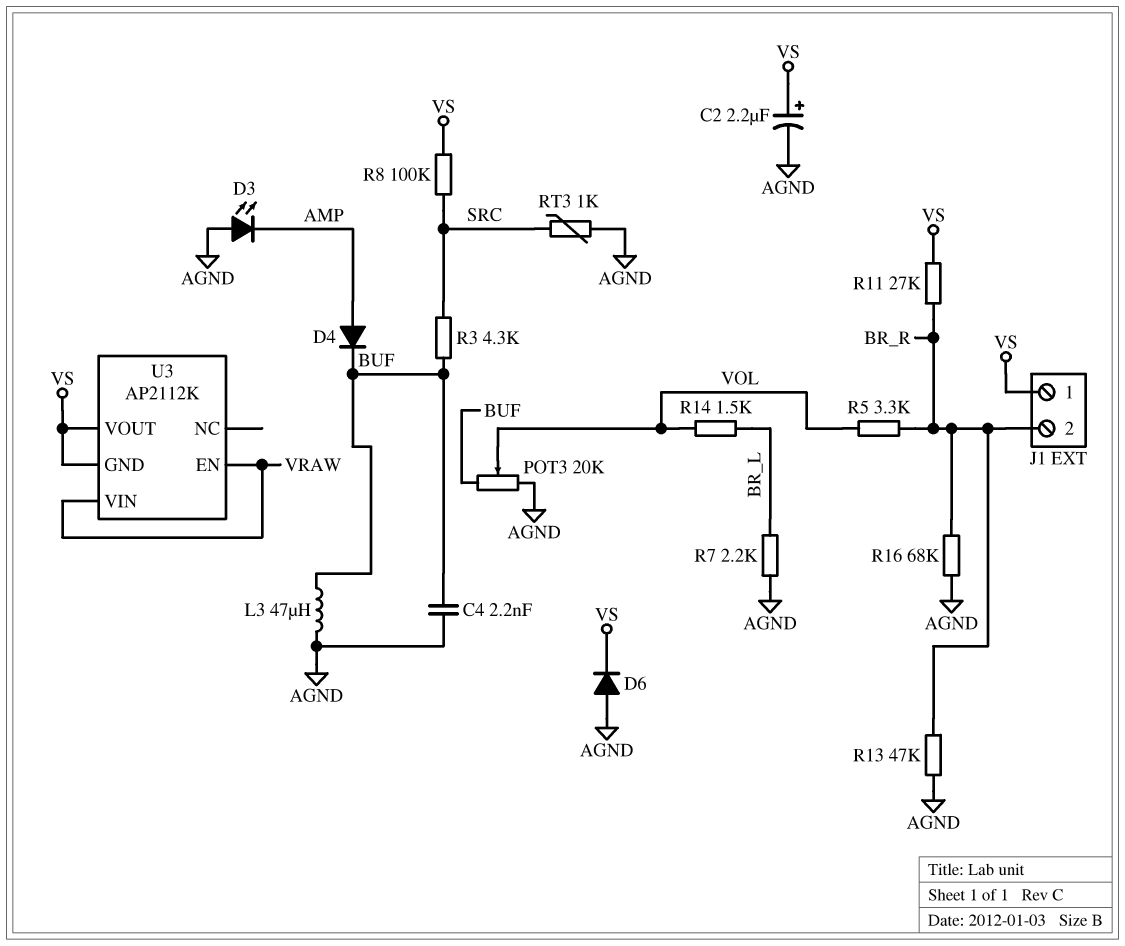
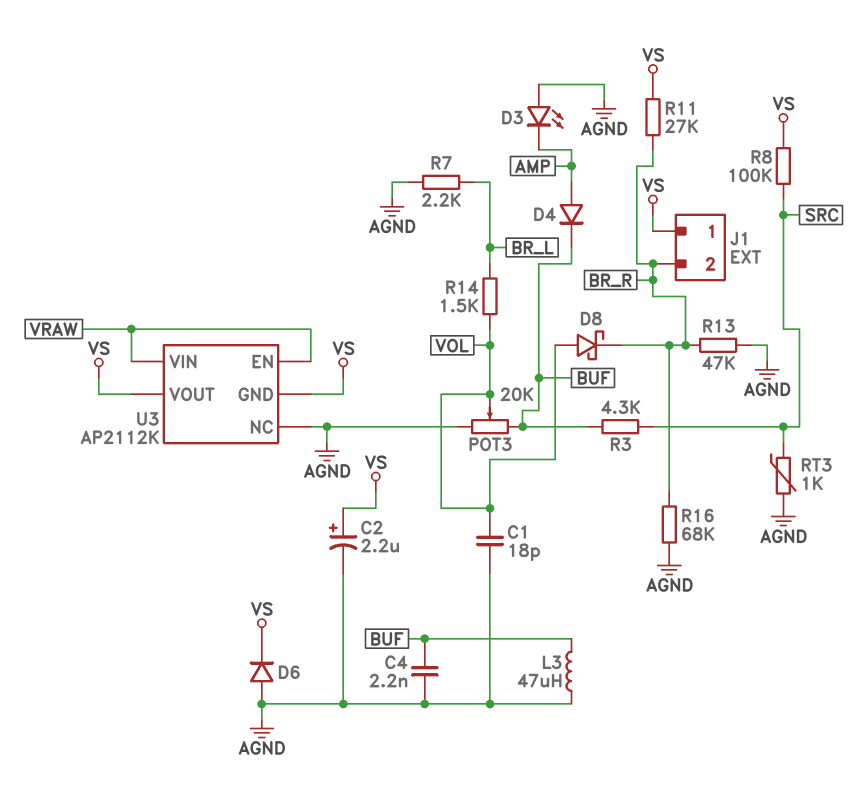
C1: none -> 18pF (AGND, VOL)
D8: none -> schottky (A VOL, K BR_R)
R5: 3.3k (BR_R, VOL) -> none
U3 pin NC: none -> AGND

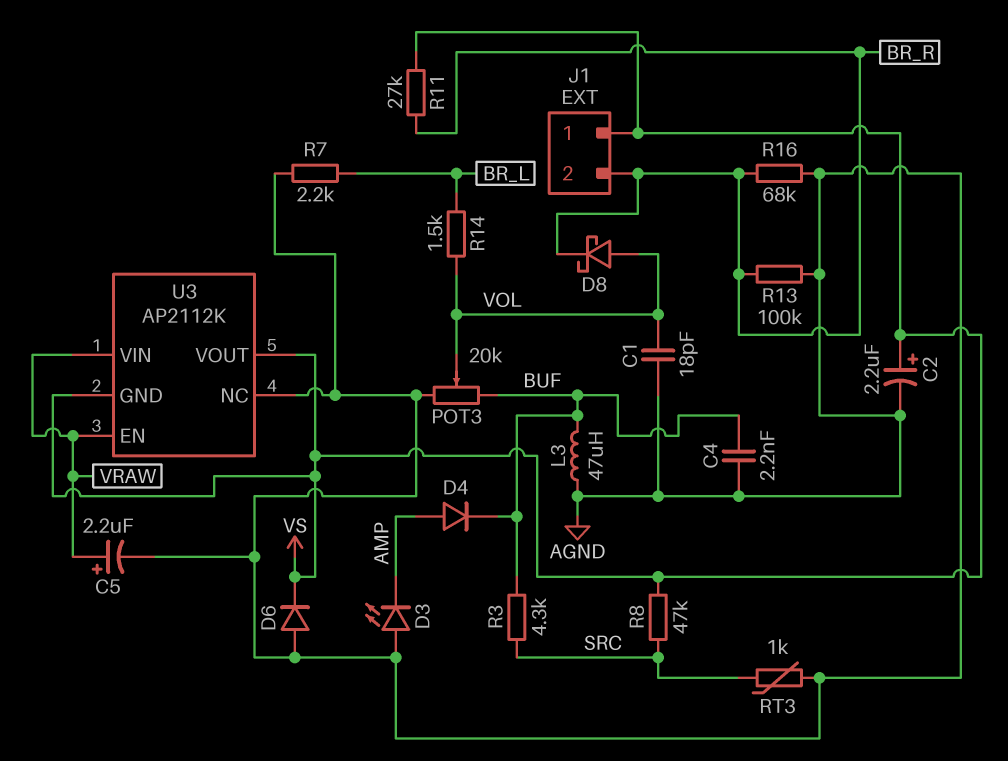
C5: none -> 2.2uF (plus VRAW, minus AGND)
R8: 100k (SRC, VS) -> 47k (SRC, VS)
R13: 47k (AGND, BR_R) -> 100k (AGND, BR_R)

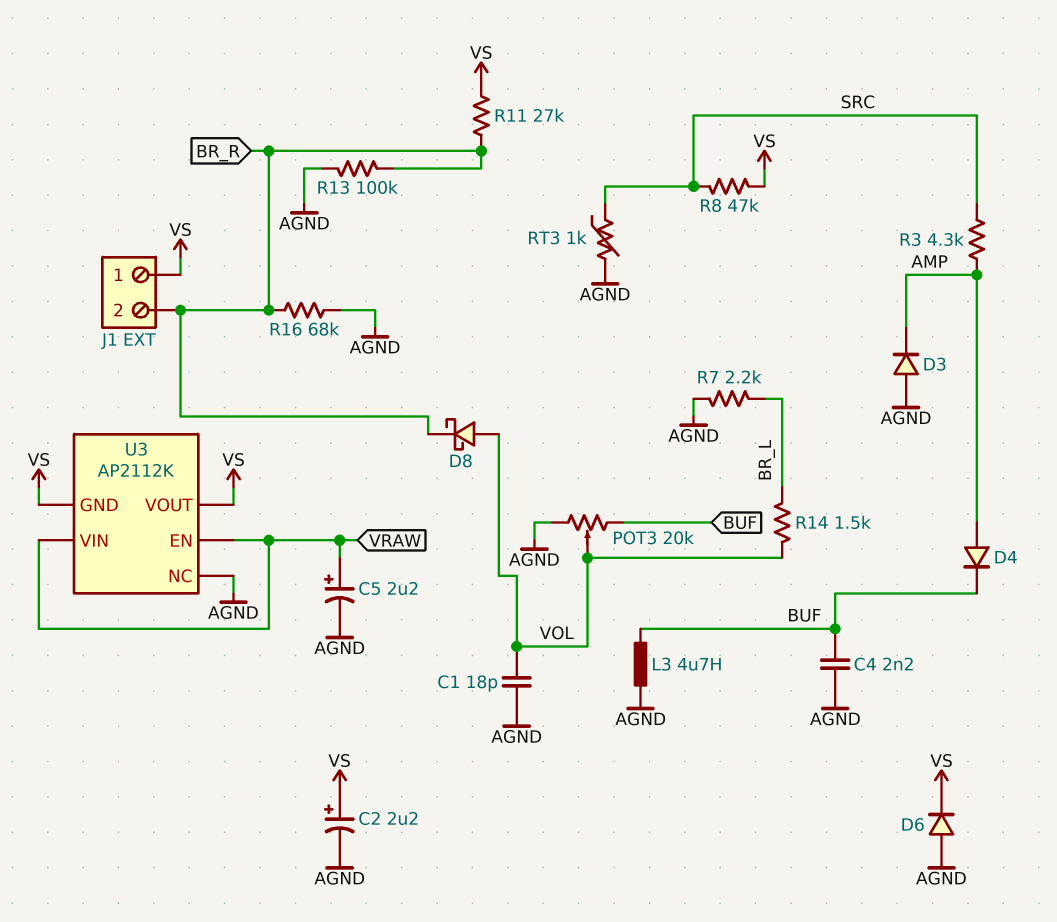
D3: LED (A AGND, K AMP) -> diode (A AGND, K AMP)
L3: 47uH (AGND, BUF) -> 4.7uH (AGND, BUF)
R3: 4.3k (BUF, SRC) -> 4.3k (AMP, SRC)

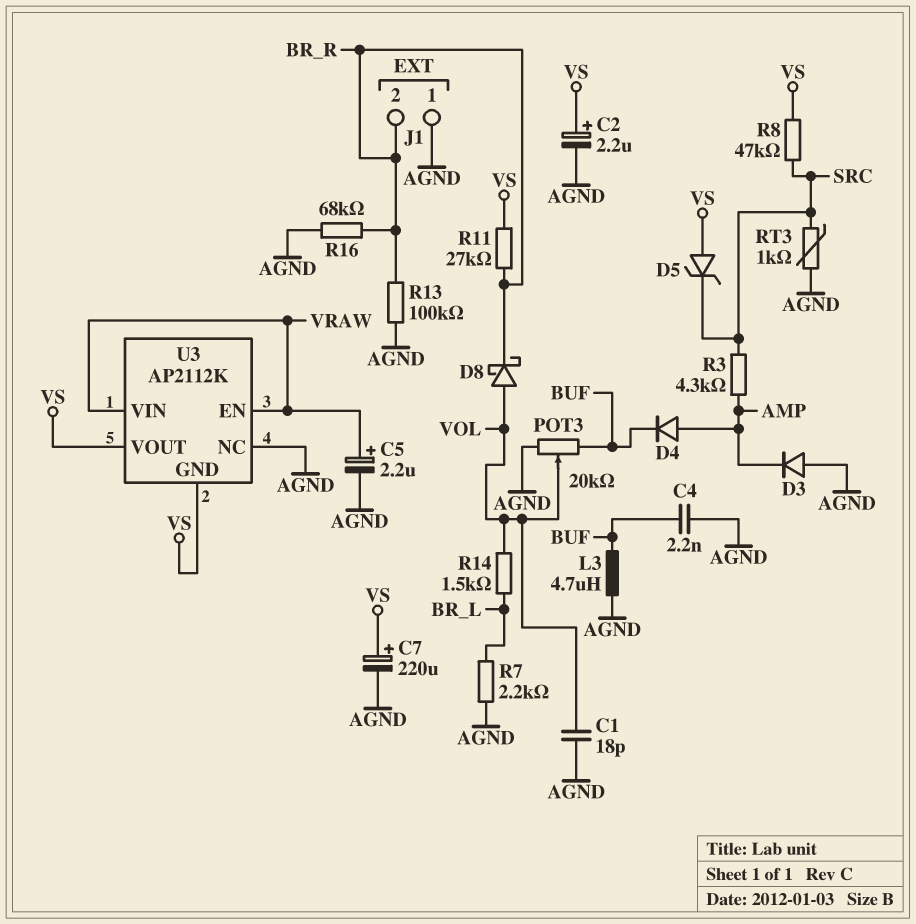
C7: none -> 220uF (plus VS, minus AGND)
D5: none -> zener (A VS, K SRC)
D6: diode (A AGND, K VS) -> none
J1 pin 1: VS -> AGND

